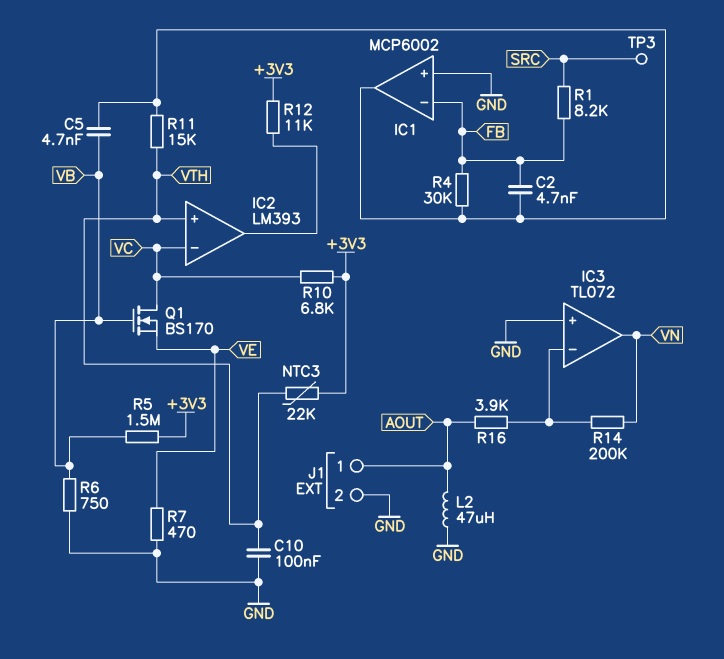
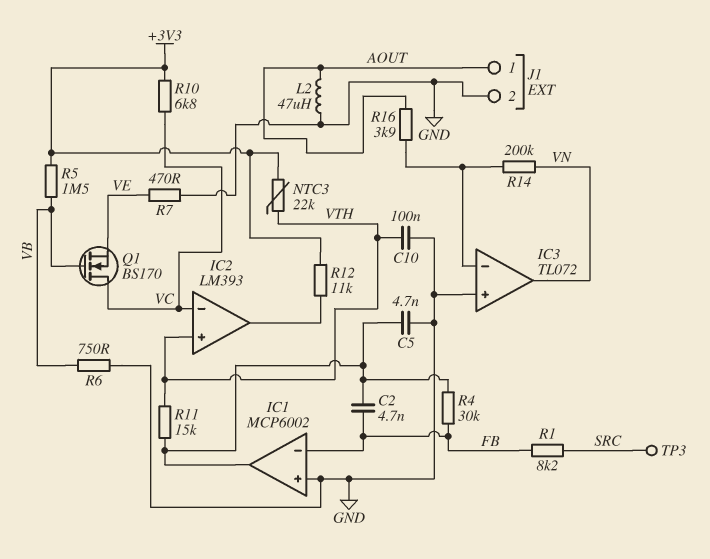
C5: 4.7nF (IC1/out, VB) -> 4.7nF (GND, IC1/out)

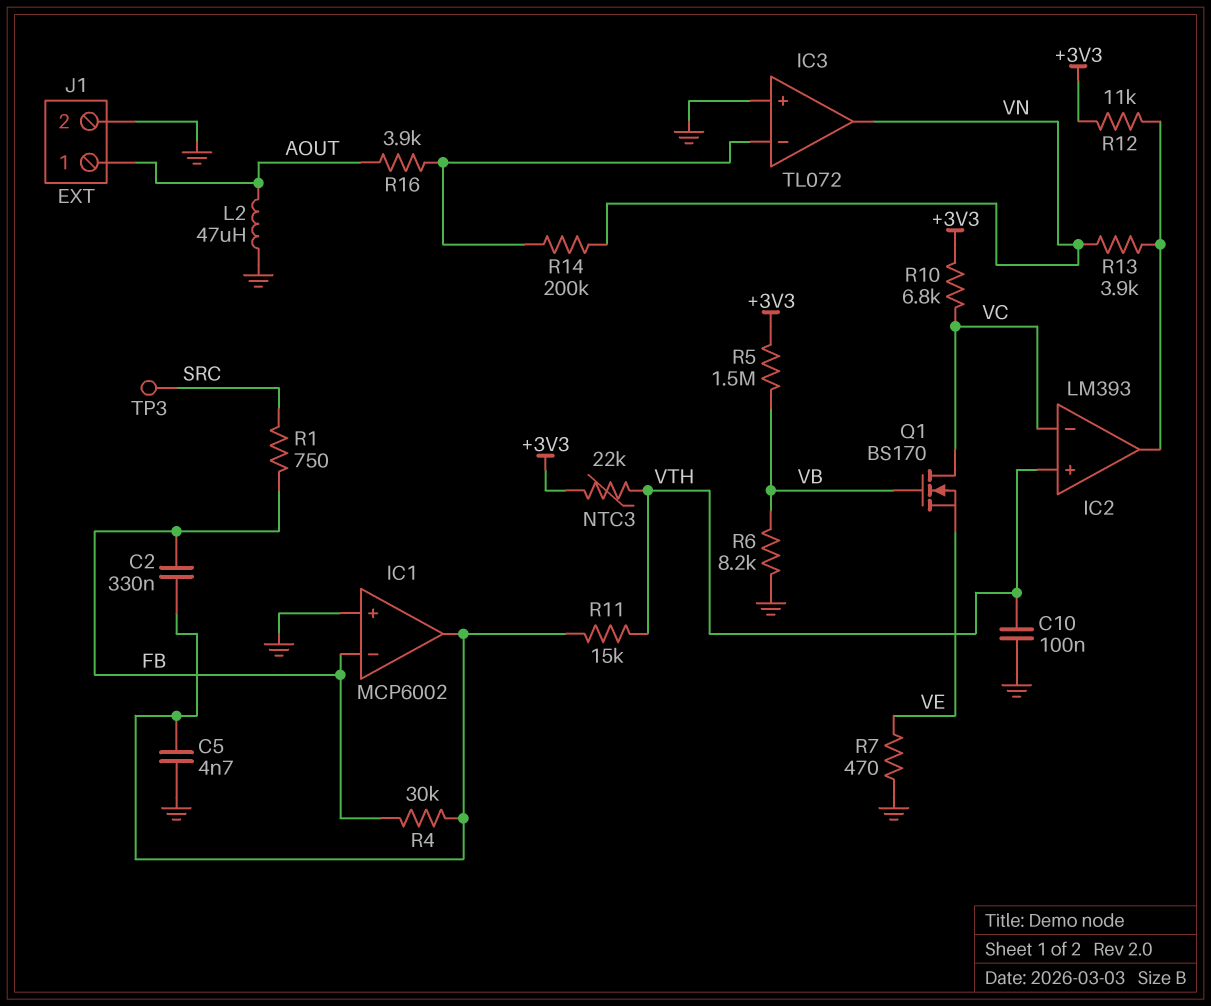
C2: 4.7nF (FB, IC1/out) -> 330nF (FB, IC1/out)
R1: 8.2k (FB, SRC) -> 750 (FB, SRC)
R6: 750 (GND, VB) -> 8.2k (GND, VB)
R13: none -> 3.9k (IC2/out, VN)

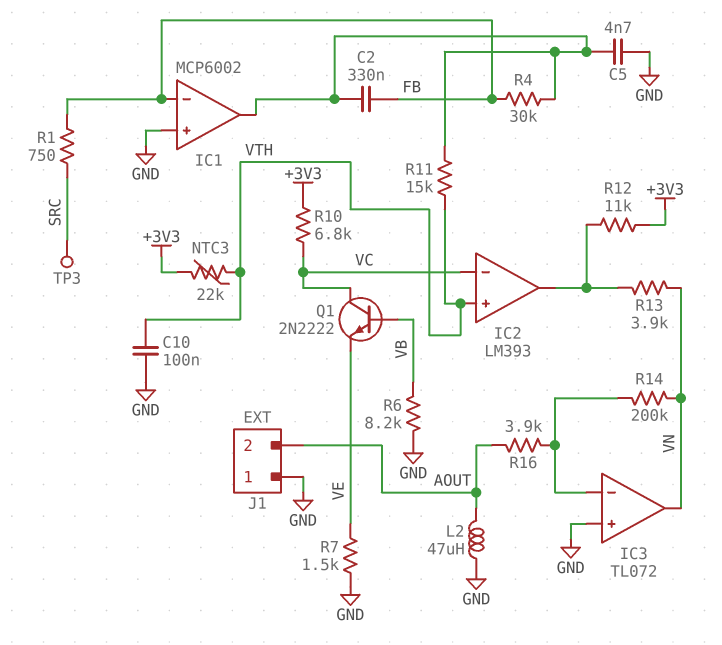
J1 pin 1: AOUT -> GND
J1 pin 2: GND -> AOUT
Q1: NMOS BS170 (G VB, D VC, S VE) -> NPN 2N2222 (B VB, C VC, E VE)
R5: 1.5M (+3V3, VB) -> none
R7: 470 (GND, VE) -> 1.5k (GND, VE)

